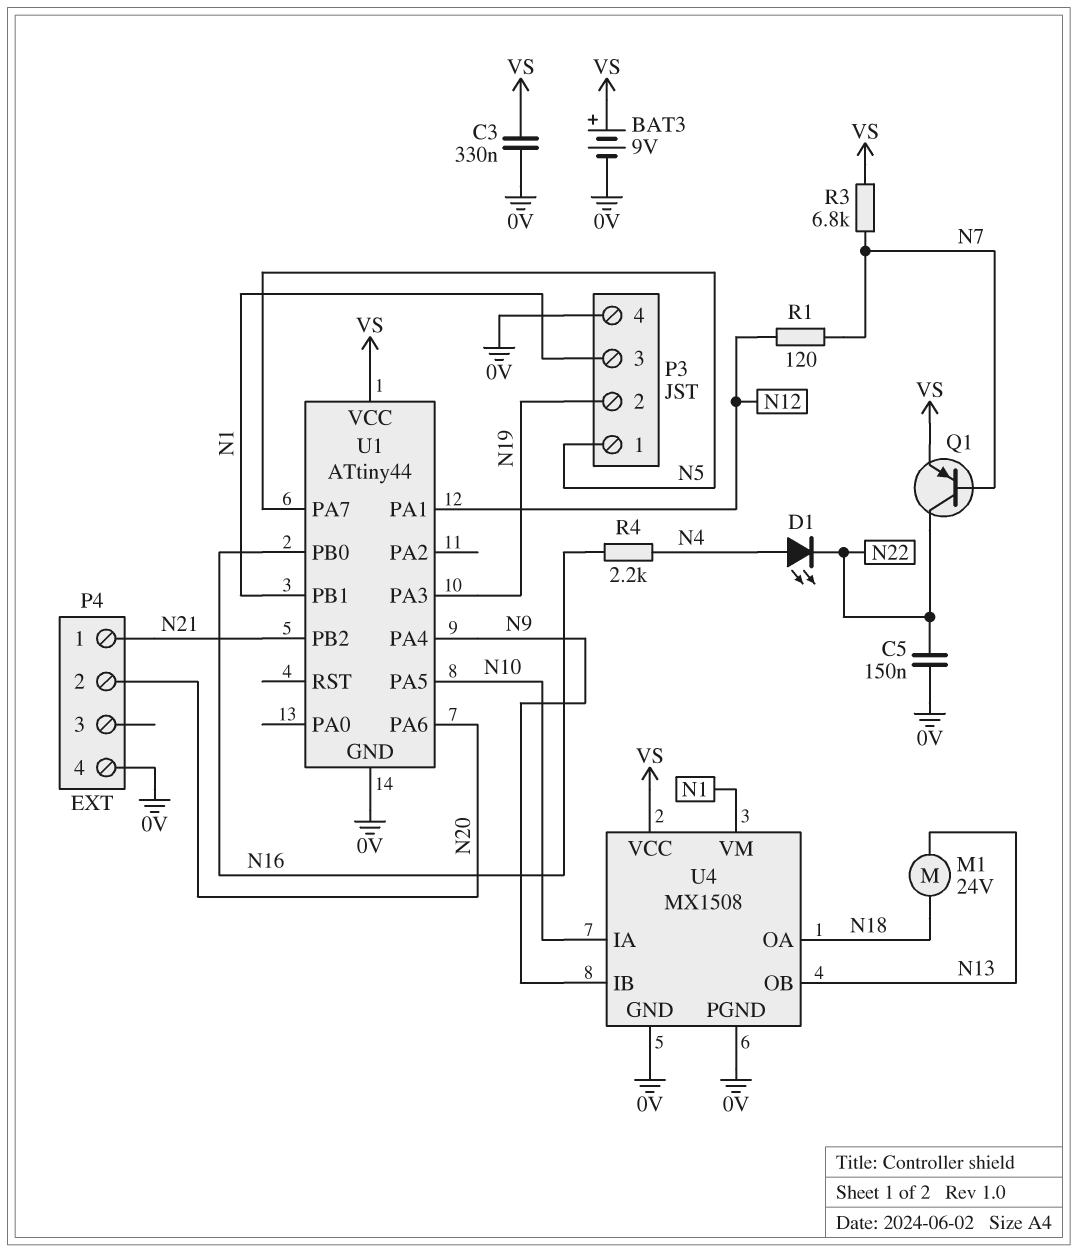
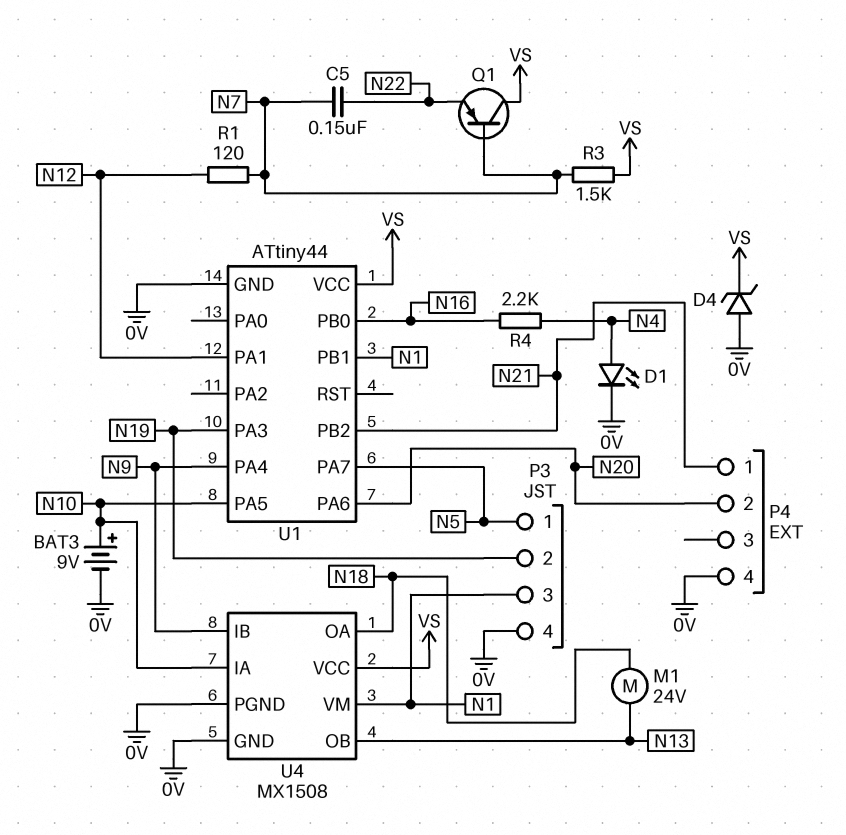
BAT3: 9V (plus VS, minus 0V) -> 9V (plus N10, minus 0V)
C3: 330nF (0V, VS) -> none
C5: 150nF (0V, N22) -> 150nF (N7, N22)
D1: LED (A N4, K N22) -> LED (A N4, K 0V)
D4: none -> zener (A 0V, K VS)
Q1: PNP (B N7, C N22, E VS) -> PNP (B N7, C VS, E N22)
R3: 6.8k (N7, VS) -> 1.5k (N7, VS)

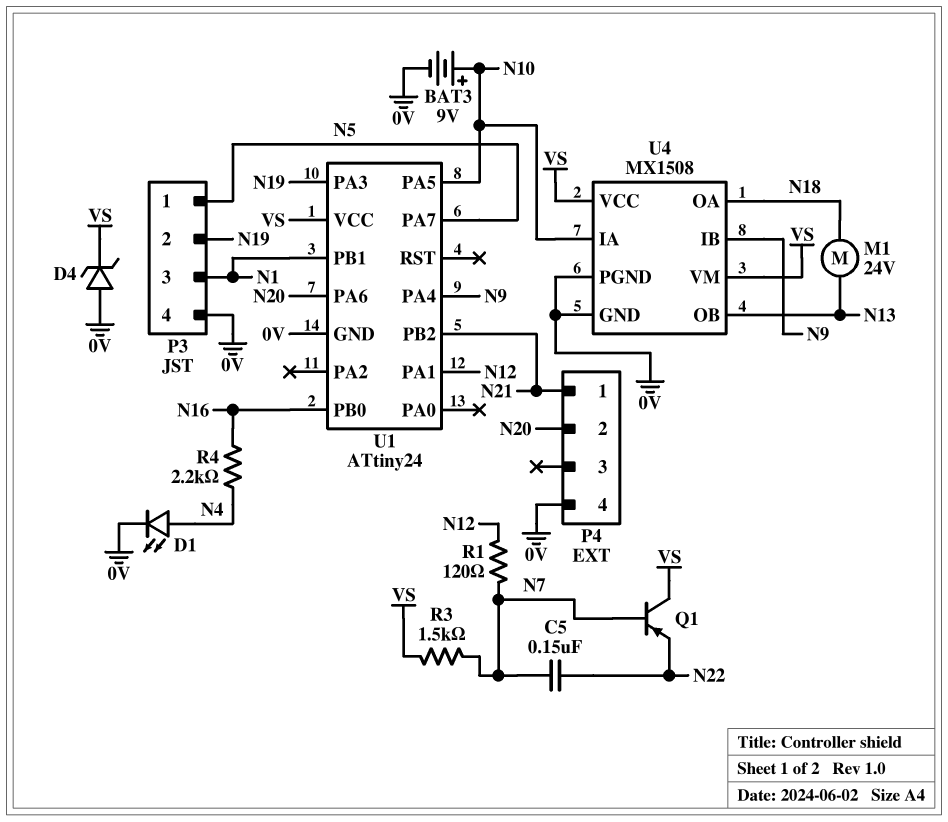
U1: ATtiny44 -> ATtiny24
U4 pin VM: N1 -> VS

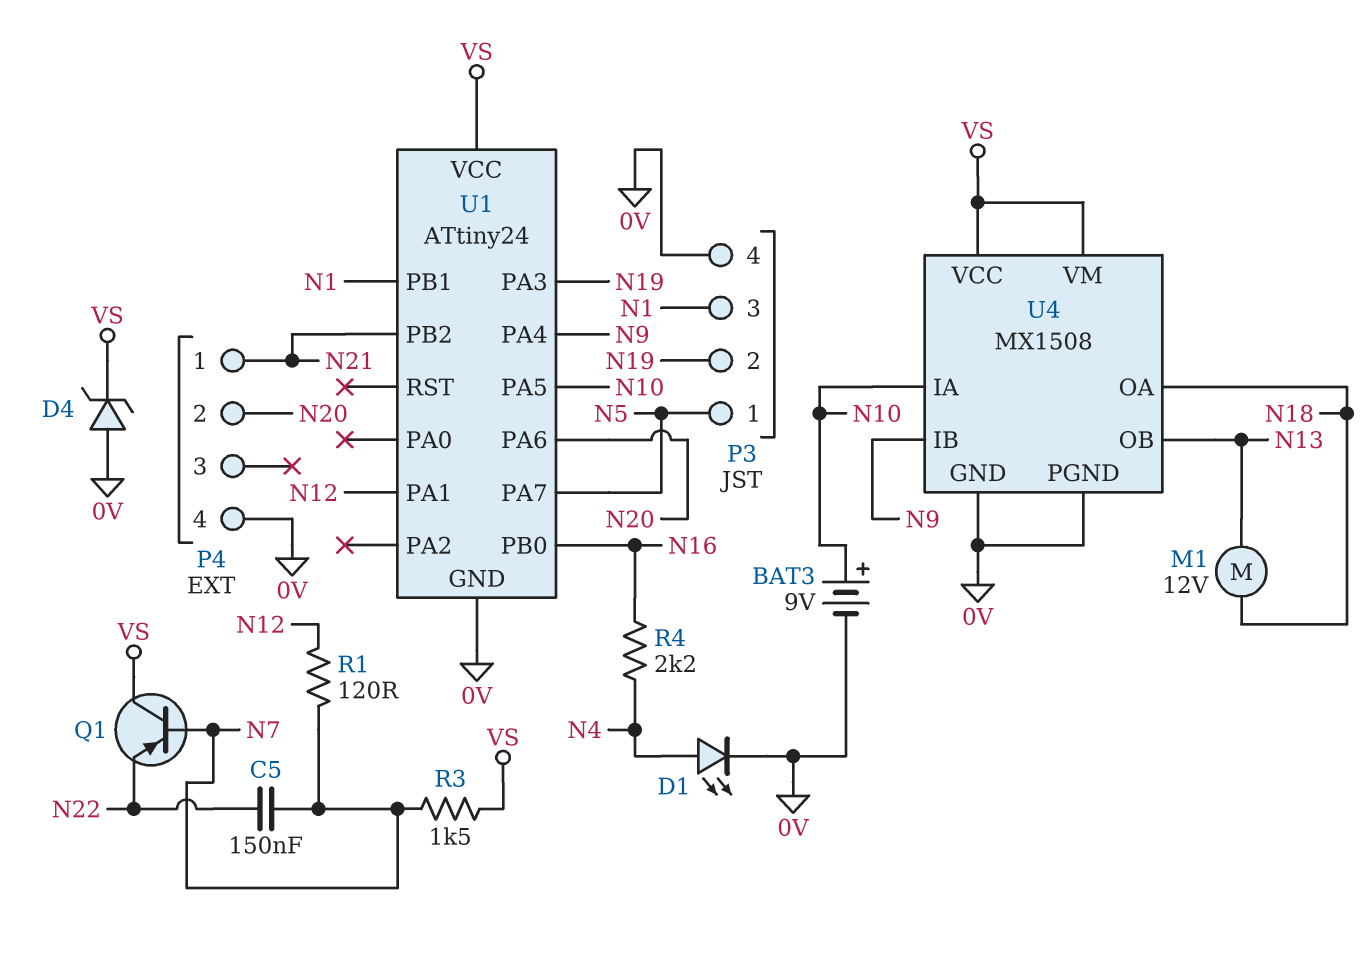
M1: motor 24V (N13, N18) -> motor 12V (N13, N18)

